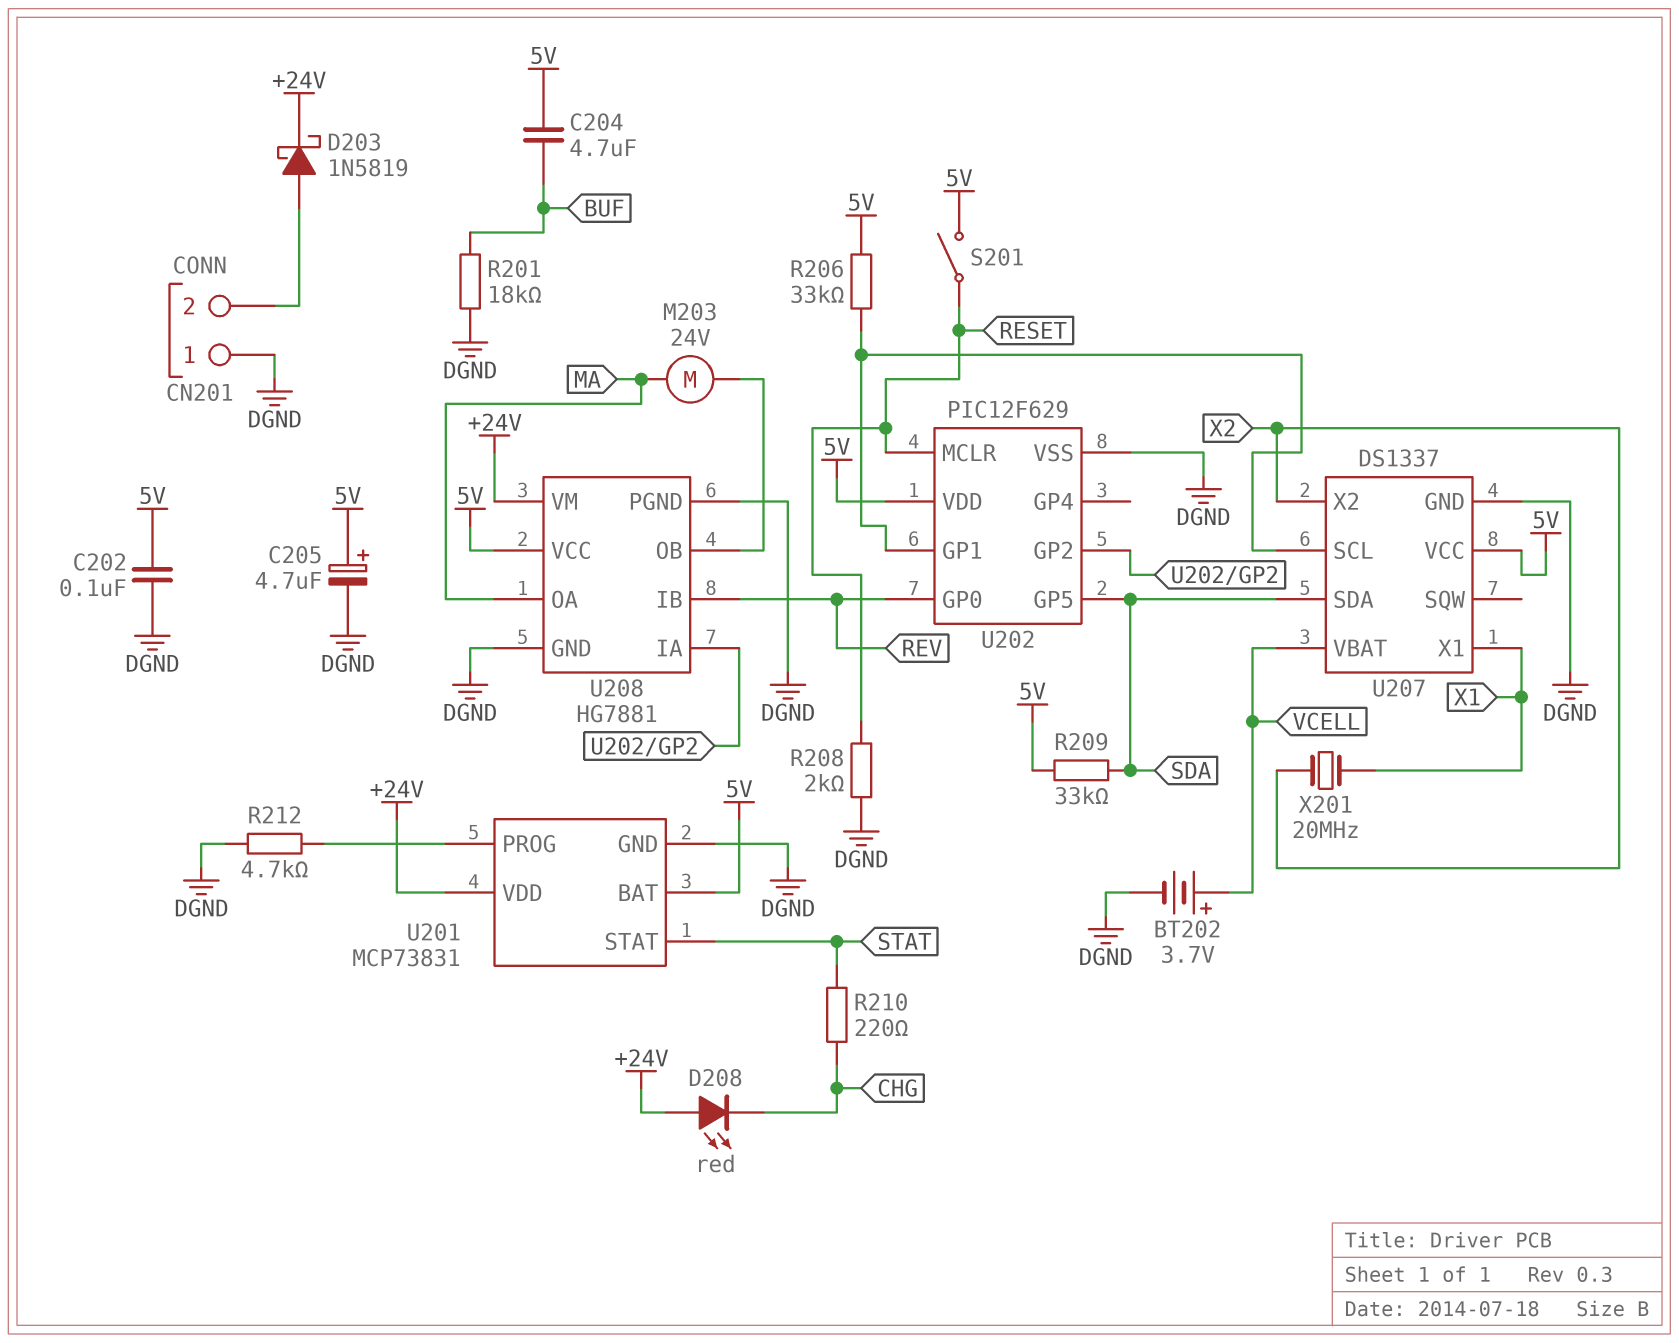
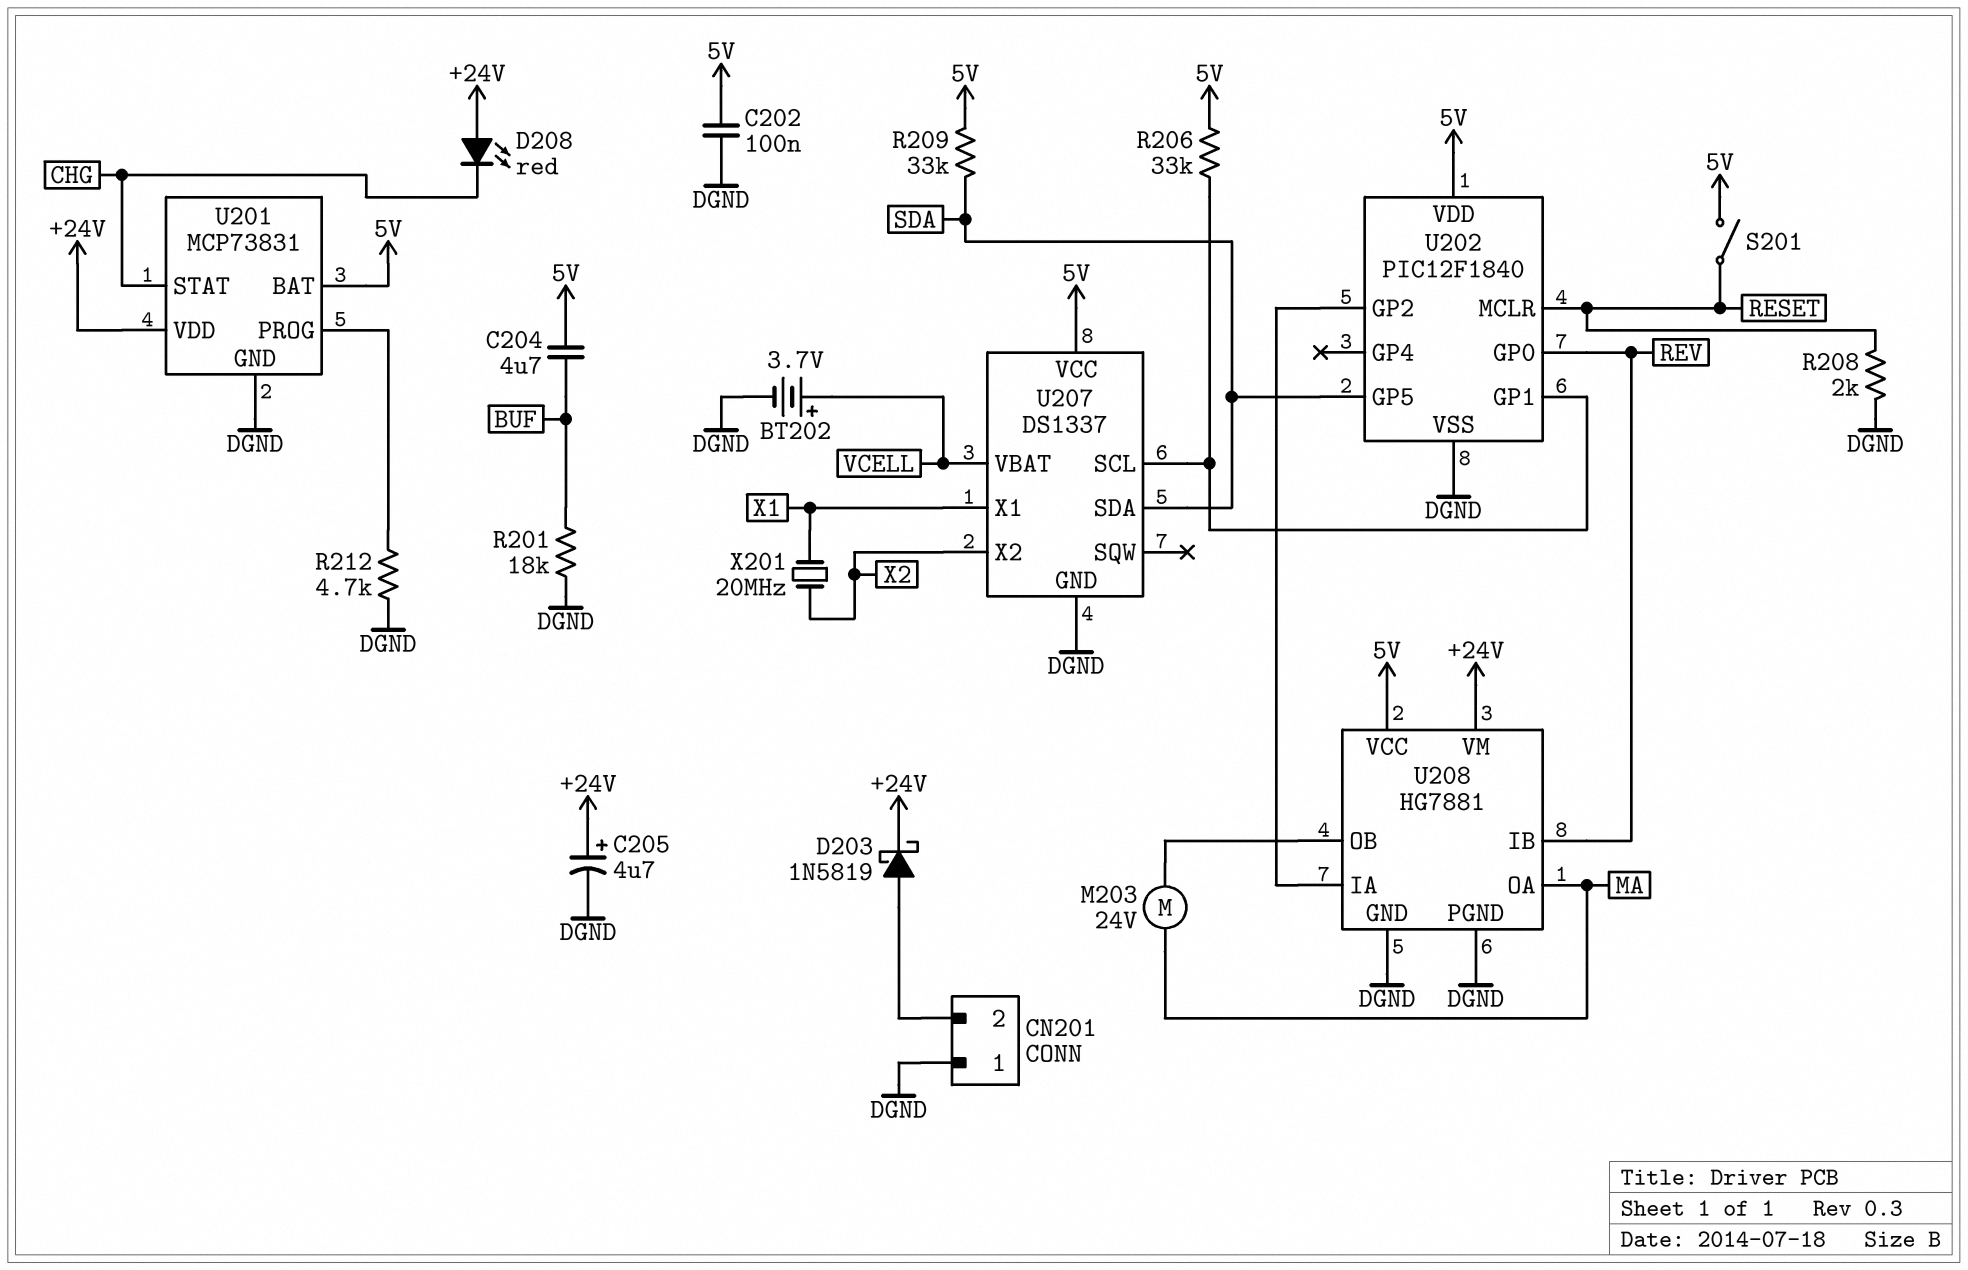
C205: 4.7uF (plus 5V, minus DGND) -> 4.7uF (plus +24V, minus DGND)
R210: 220 (CHG, STAT) -> none
U201 pin STAT: STAT -> CHG
U202: PIC12F629 -> PIC12F1840

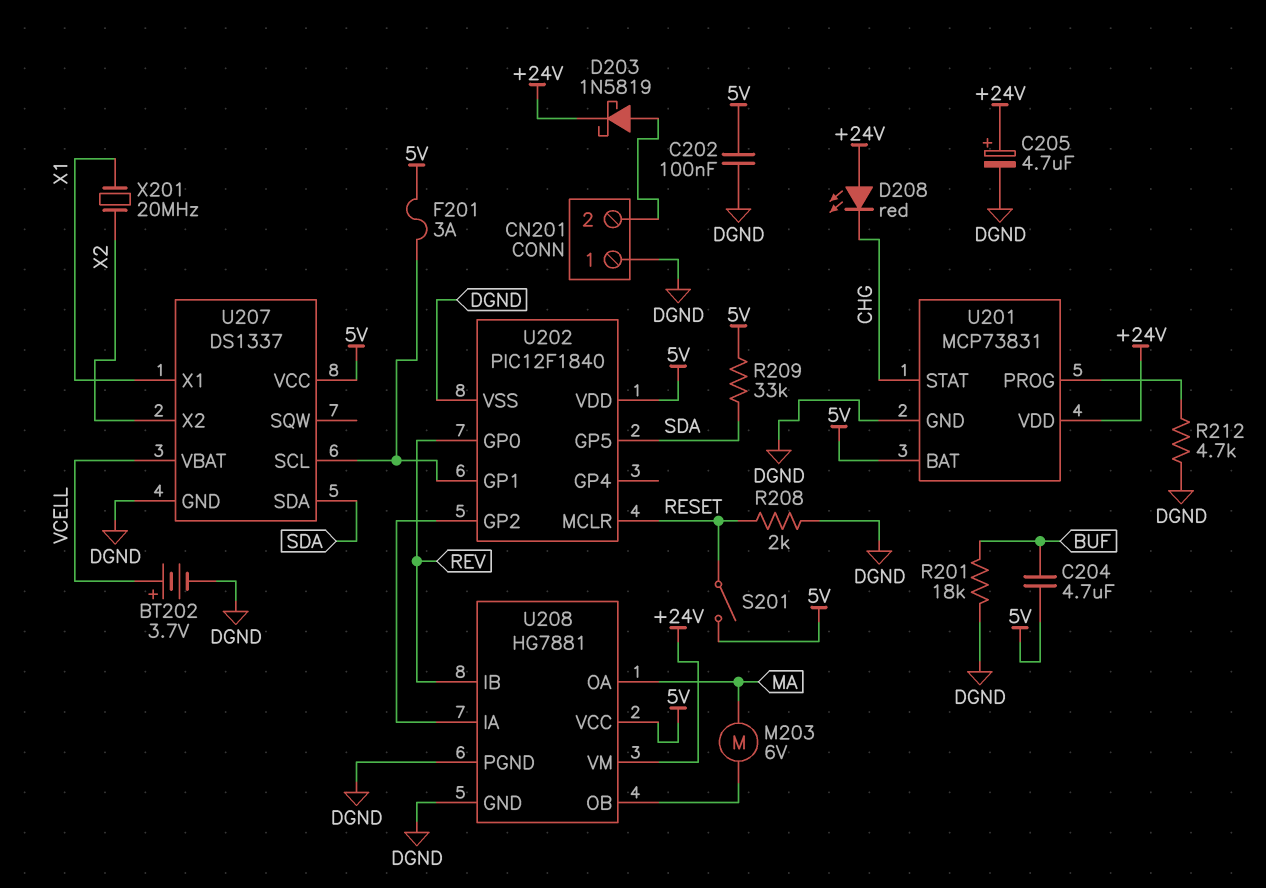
F201: none -> 3A (5V, U202/GP1)
M203: motor 24V (MA, U208/OB) -> motor 6V (MA, U208/OB)
R206: 33k (5V, U202/GP1) -> none

